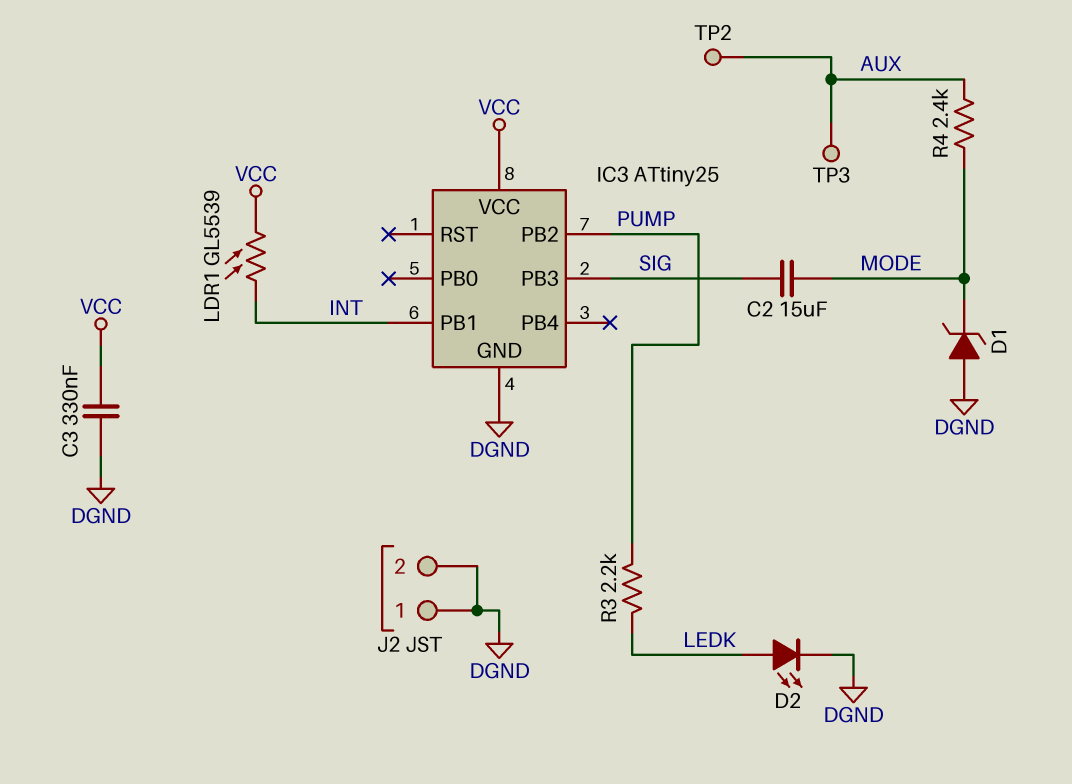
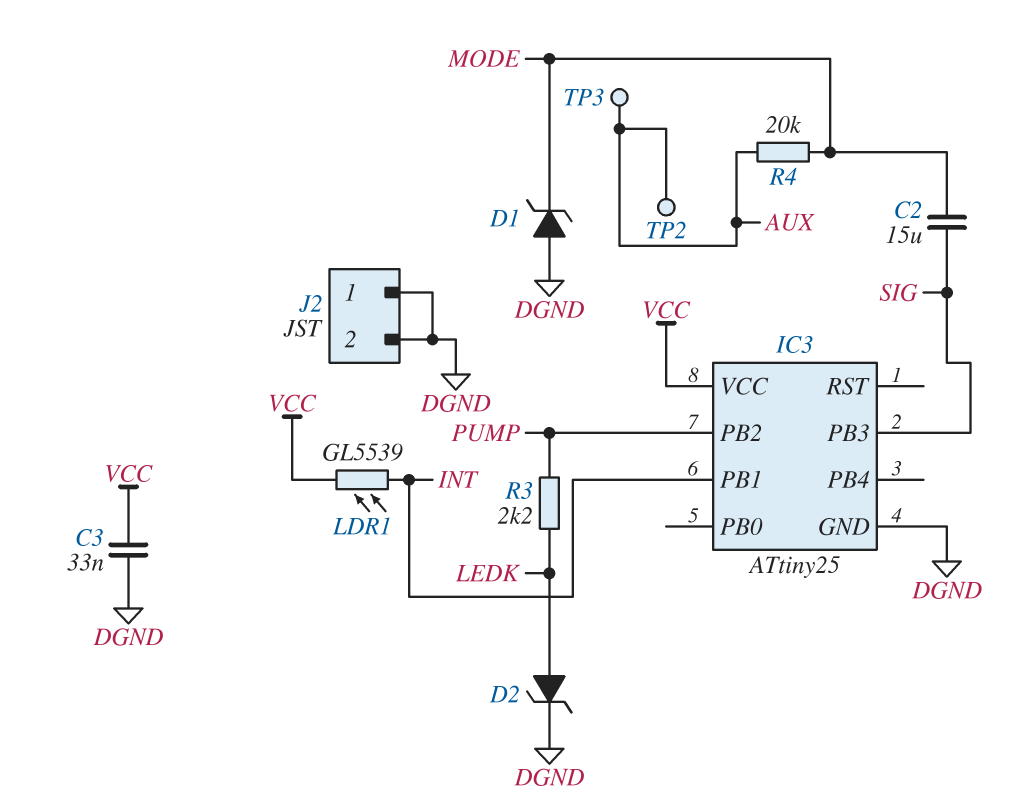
C3: 330nF (DGND, VCC) -> 33nF (DGND, VCC)
D2: LED (A LEDK, K DGND) -> zener (A LEDK, K DGND)
R4: 2.4k (AUX, MODE) -> 20k (AUX, MODE)

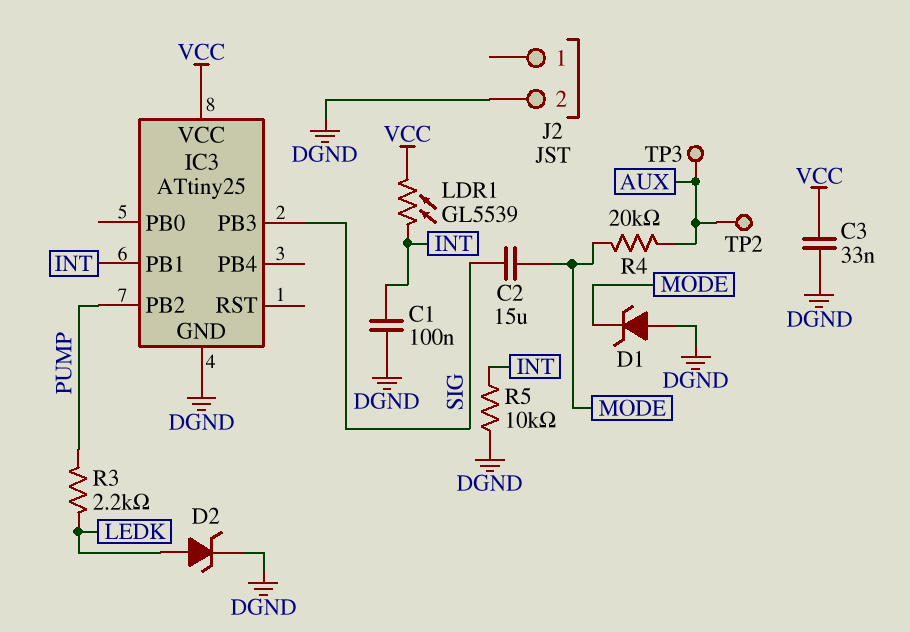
C1: none -> 100nF (DGND, INT)
J2 pin 1: DGND -> none
R5: none -> 10k (DGND, INT)

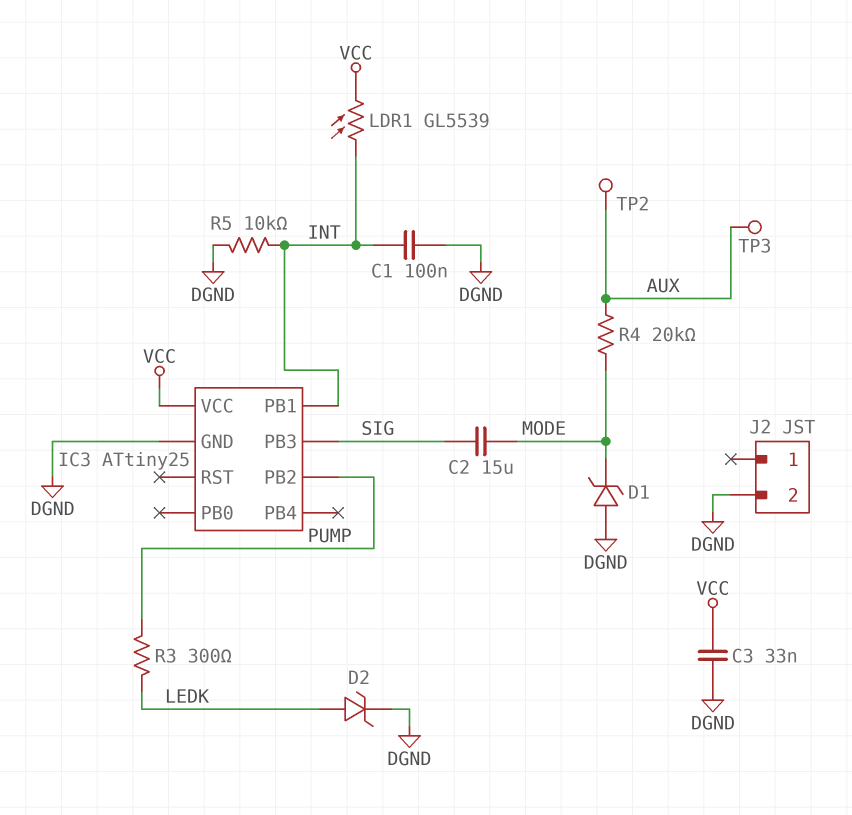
R3: 2.2k (LEDK, PUMP) -> 300 (LEDK, PUMP)

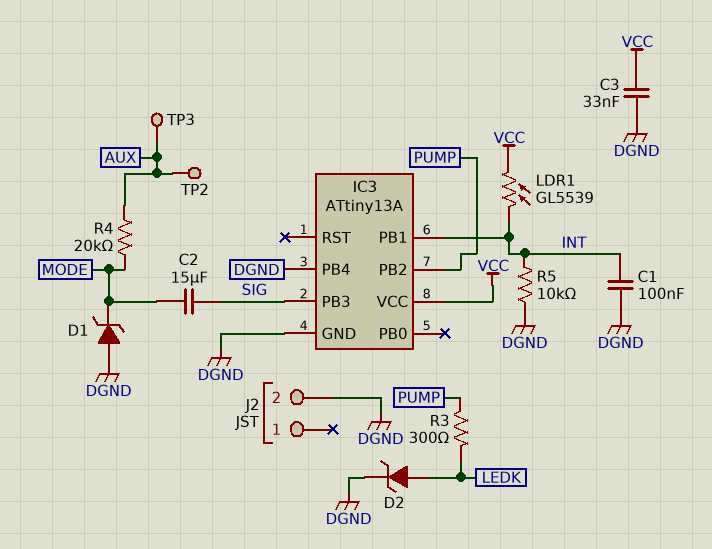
IC3: ATtiny25 -> ATtiny13A
IC3 pin PB4: none -> DGND

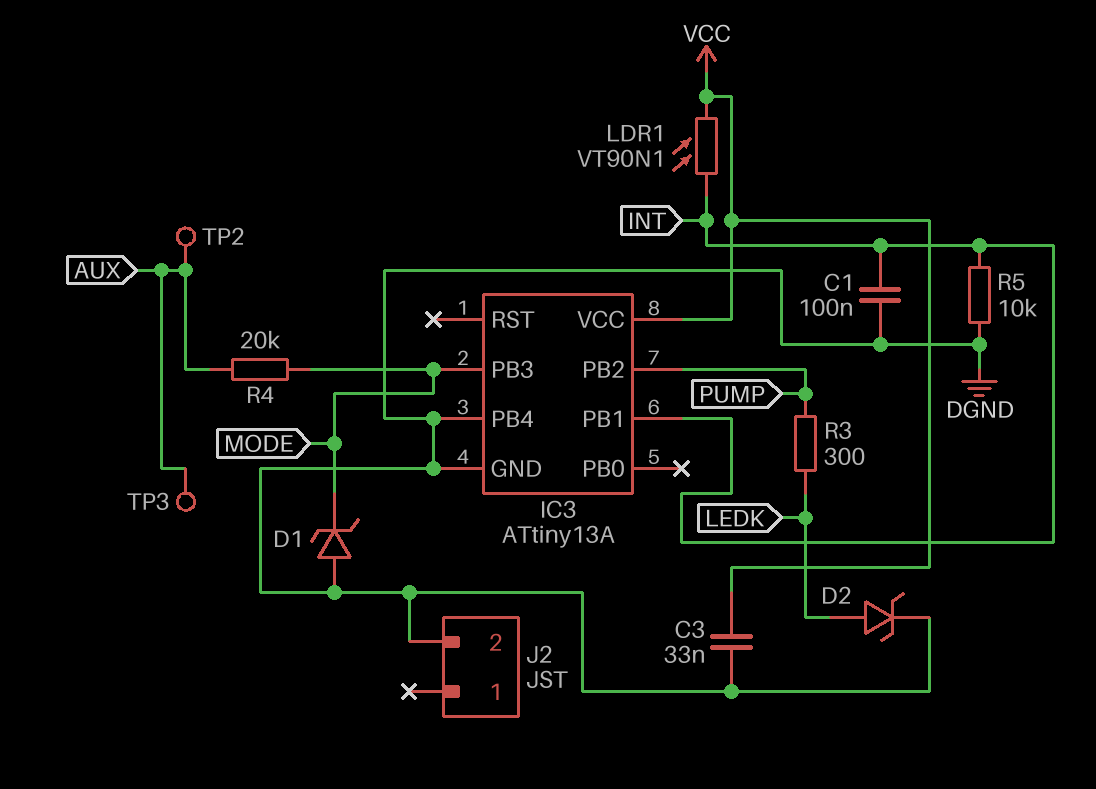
C2: 15uF (MODE, SIG) -> none
IC3 pin PB3: SIG -> MODE
LDR1: GL5539 (INT, VCC) -> VT90N1 (INT, VCC)

